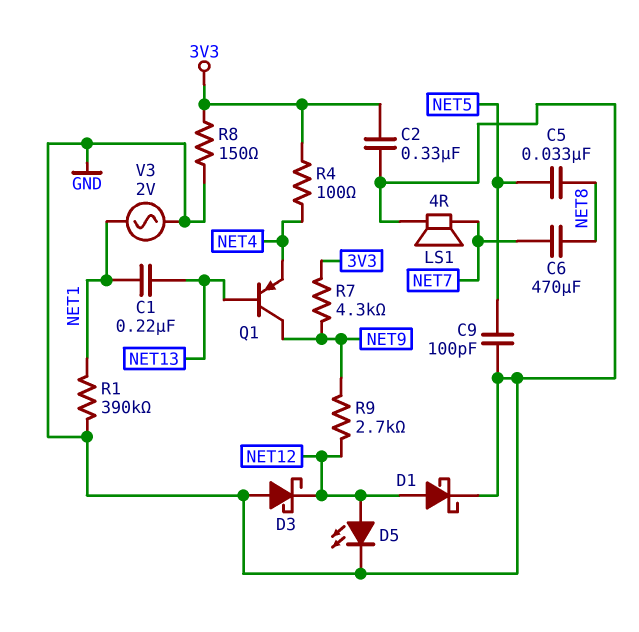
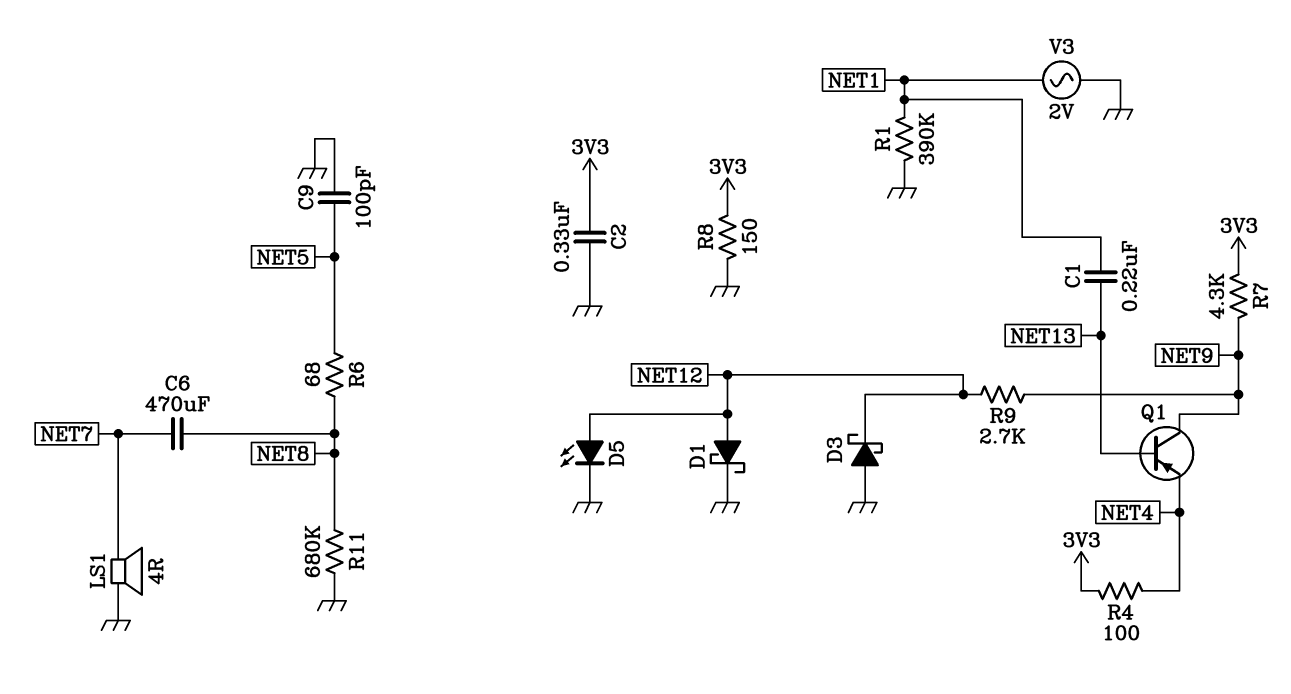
C5: 33nF (NET5, NET8) -> none
R6: none -> 68 (NET5, NET8)
R11: none -> 680k (GND, NET8)

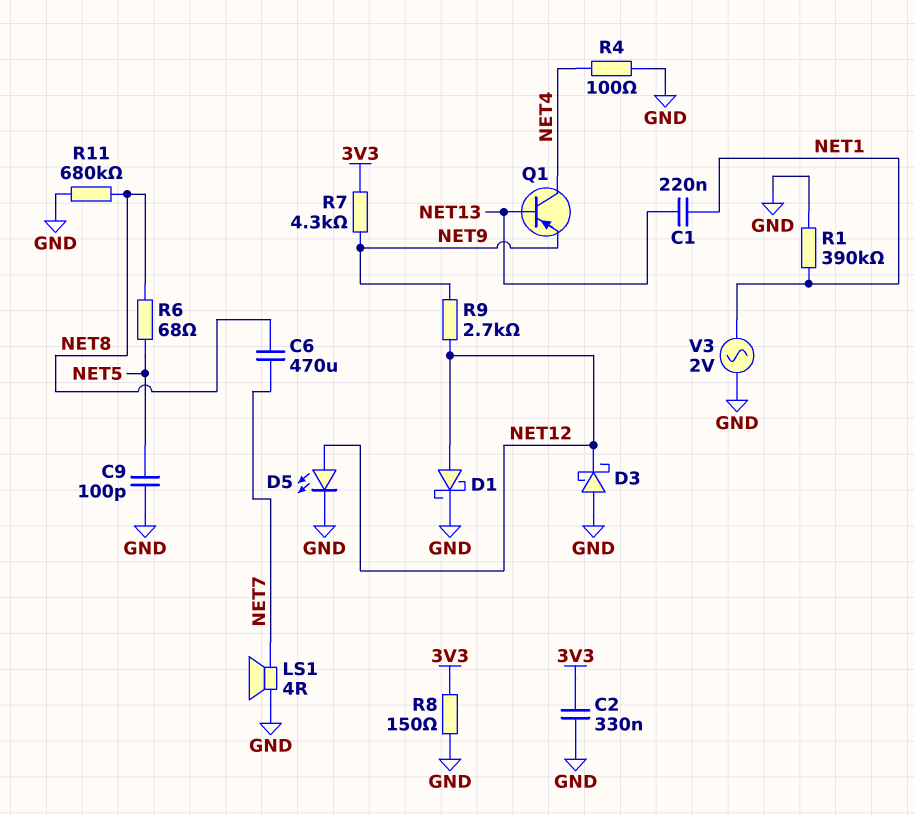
Q1: PNP (B NET13, C NET9, E NET4) -> PNP (B NET13, C NET4, E NET9)
R4: 100 (3V3, NET4) -> 100 (GND, NET4)

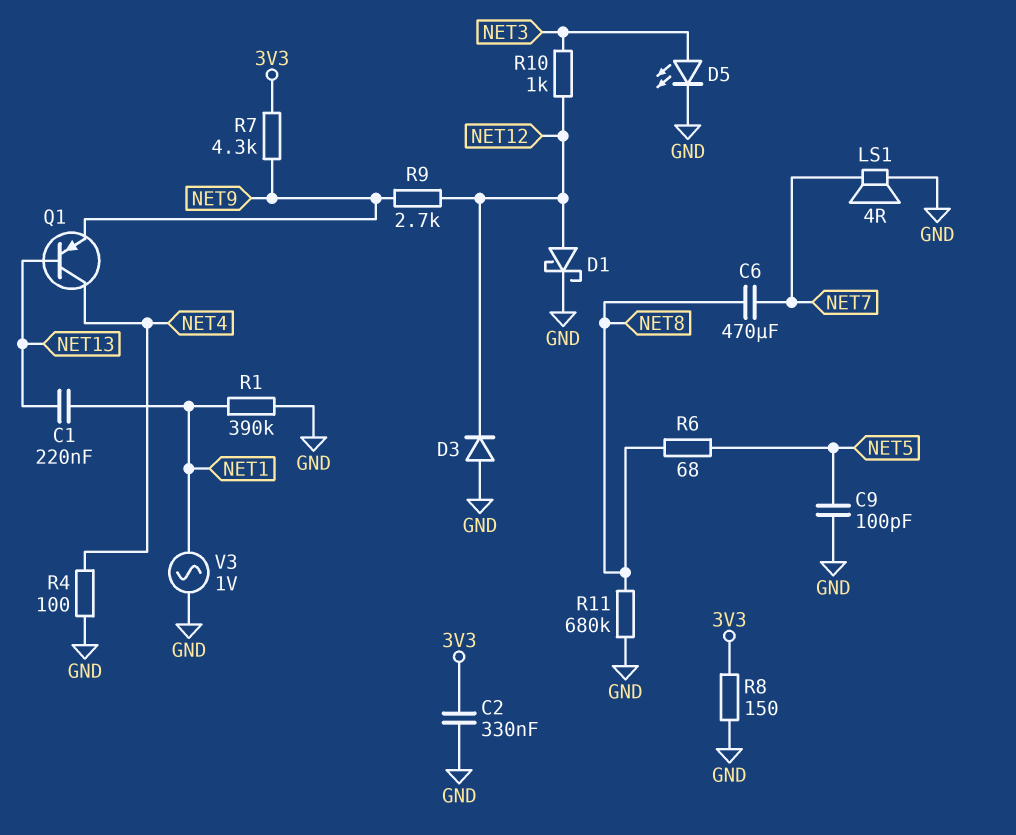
D3: schottky (A GND, K NET12) -> diode (A GND, K NET12)
D5: LED (A NET12, K GND) -> LED (A NET3, K GND)
R10: none -> 1k (NET3, NET12)
V3: AC 2V (GND, NET1) -> AC 1V (GND, NET1)

